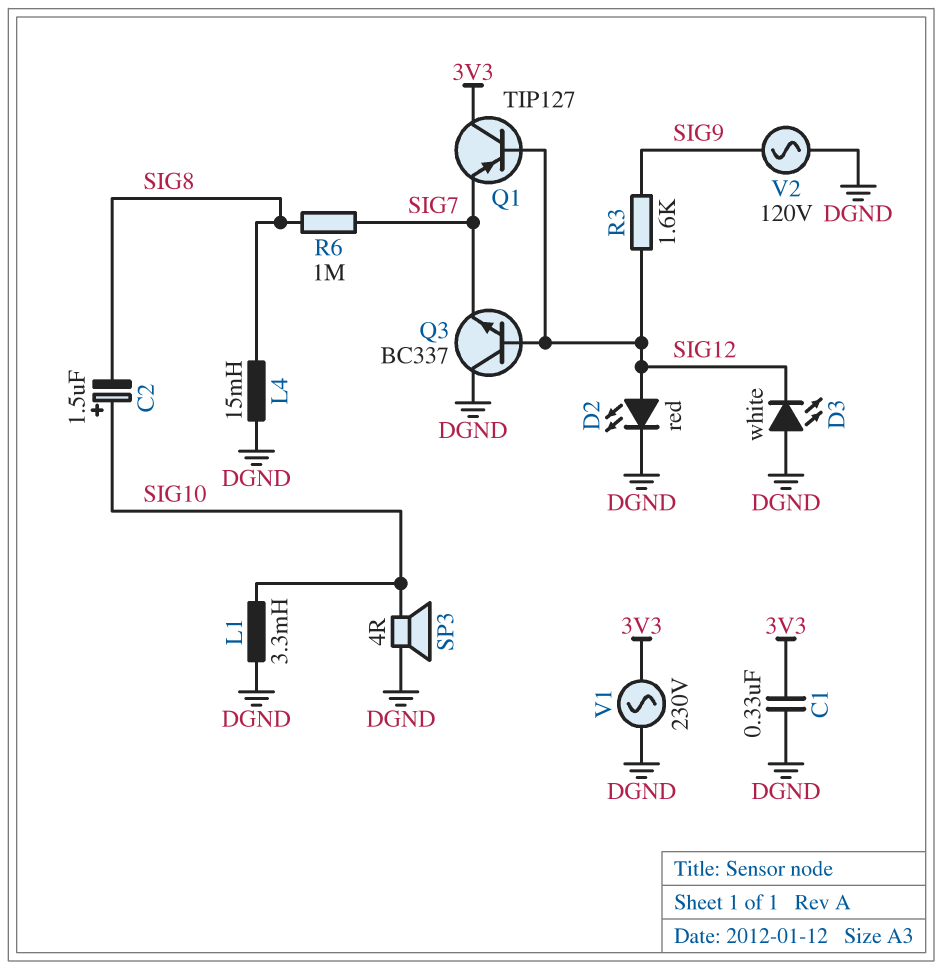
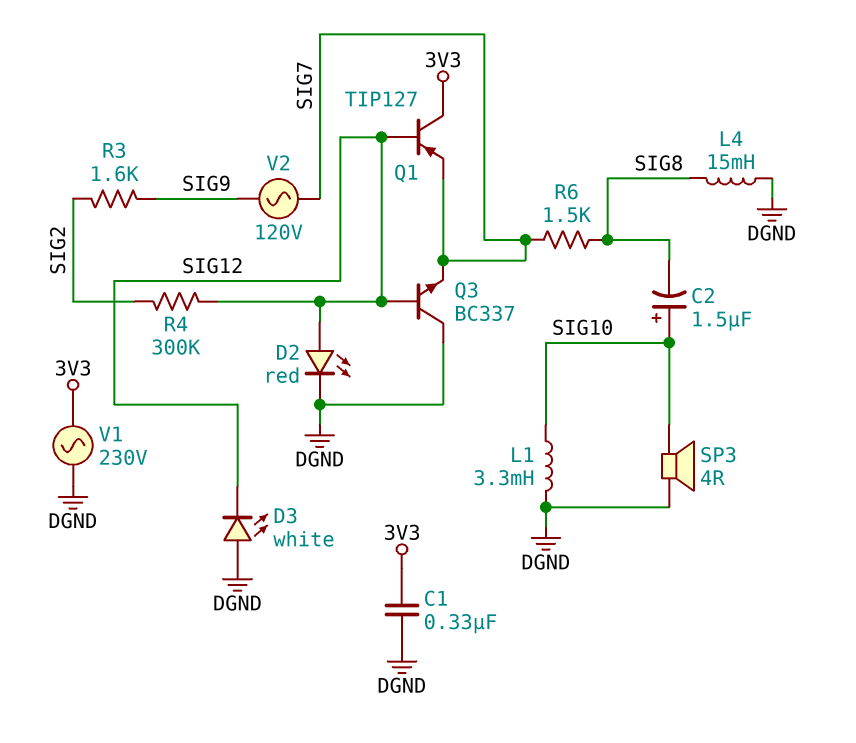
R3: 1.6k (SIG9, SIG12) -> 1.6k (SIG2, SIG9)
R4: none -> 300k (SIG2, SIG12)
R6: 1M (SIG7, SIG8) -> 1.5k (SIG7, SIG8)
V2: AC 120V (DGND, SIG9) -> AC 120V (SIG7, SIG9)

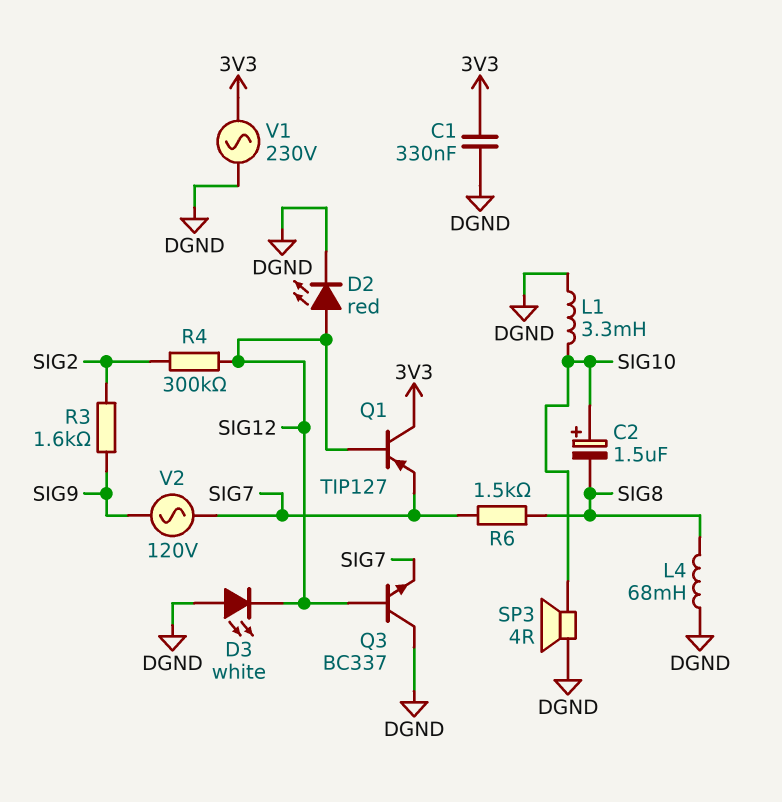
L4: 15mH (DGND, SIG8) -> 68mH (DGND, SIG8)

